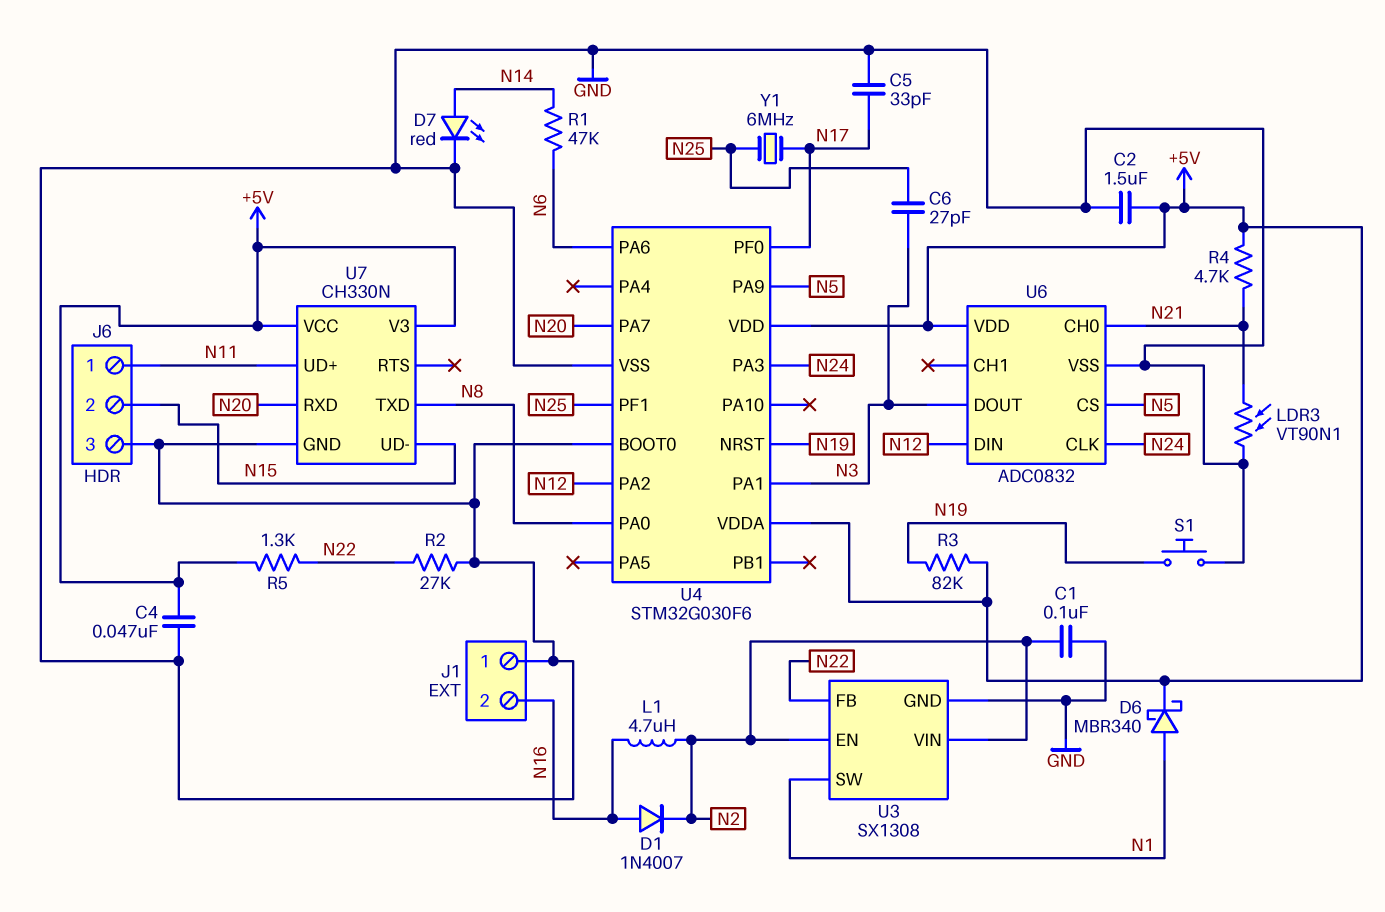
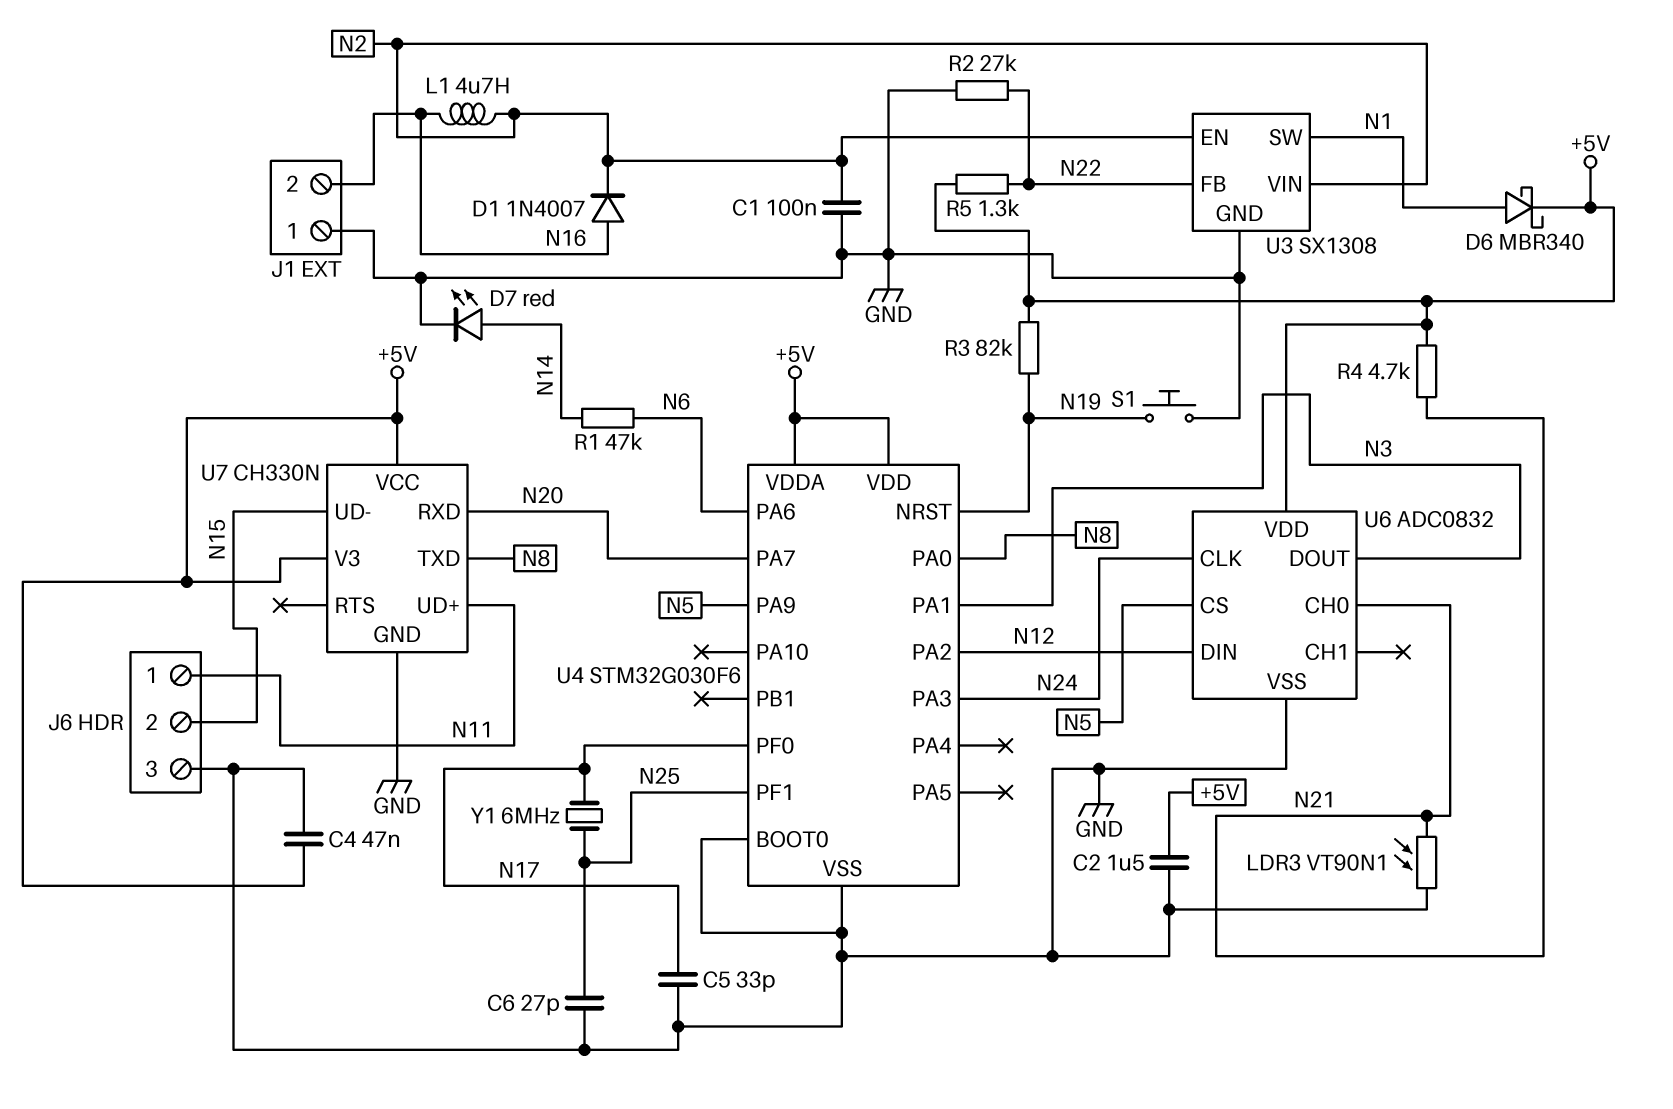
C6: 27pF (N3, N25) -> 27pF (GND, N25)

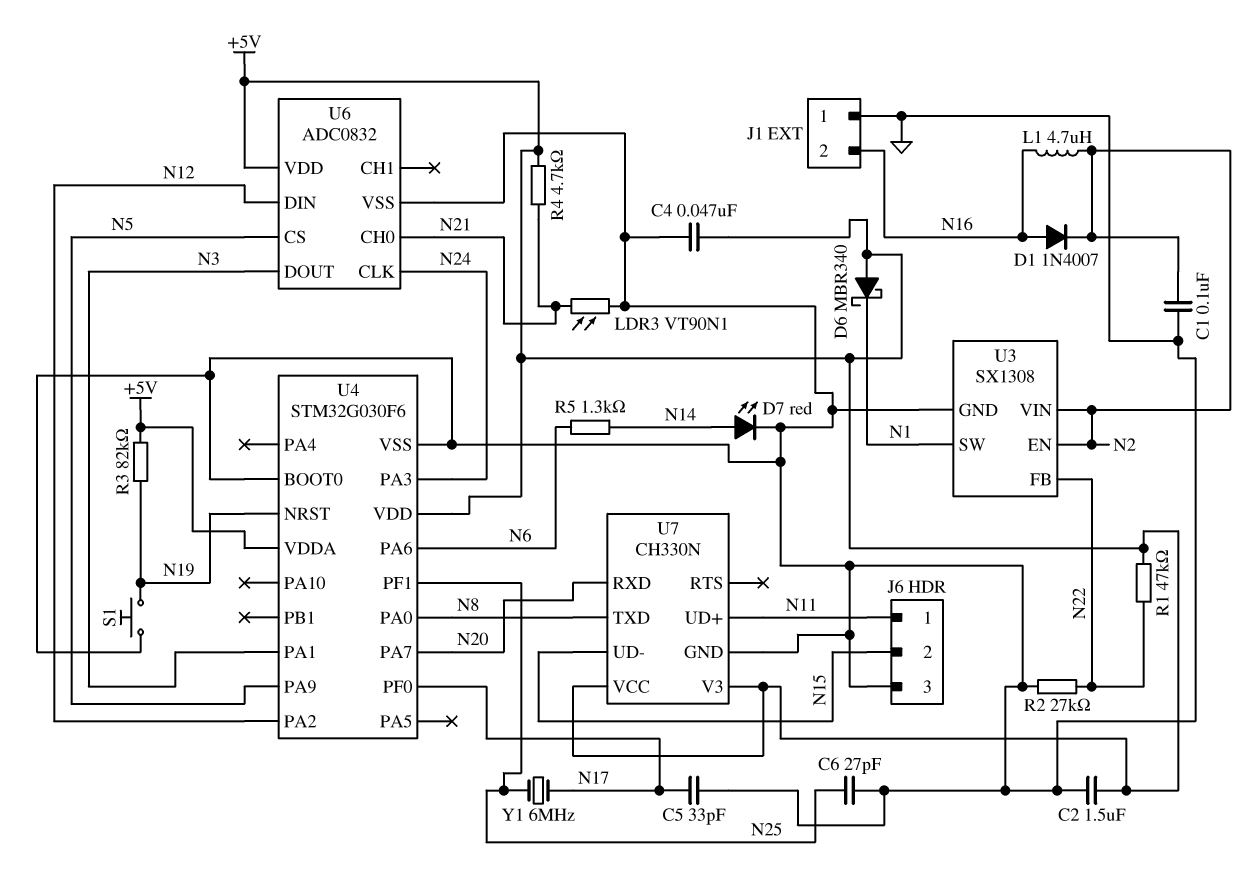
D6: schottky MBR340 (A N1, K +5V) -> schottky MBR340 (A +5V, K N1)
R1: 47k (N6, N14) -> 47k (+5V, N22)
R5: 1.3k (+5V, N22) -> 1.3k (N6, N14)

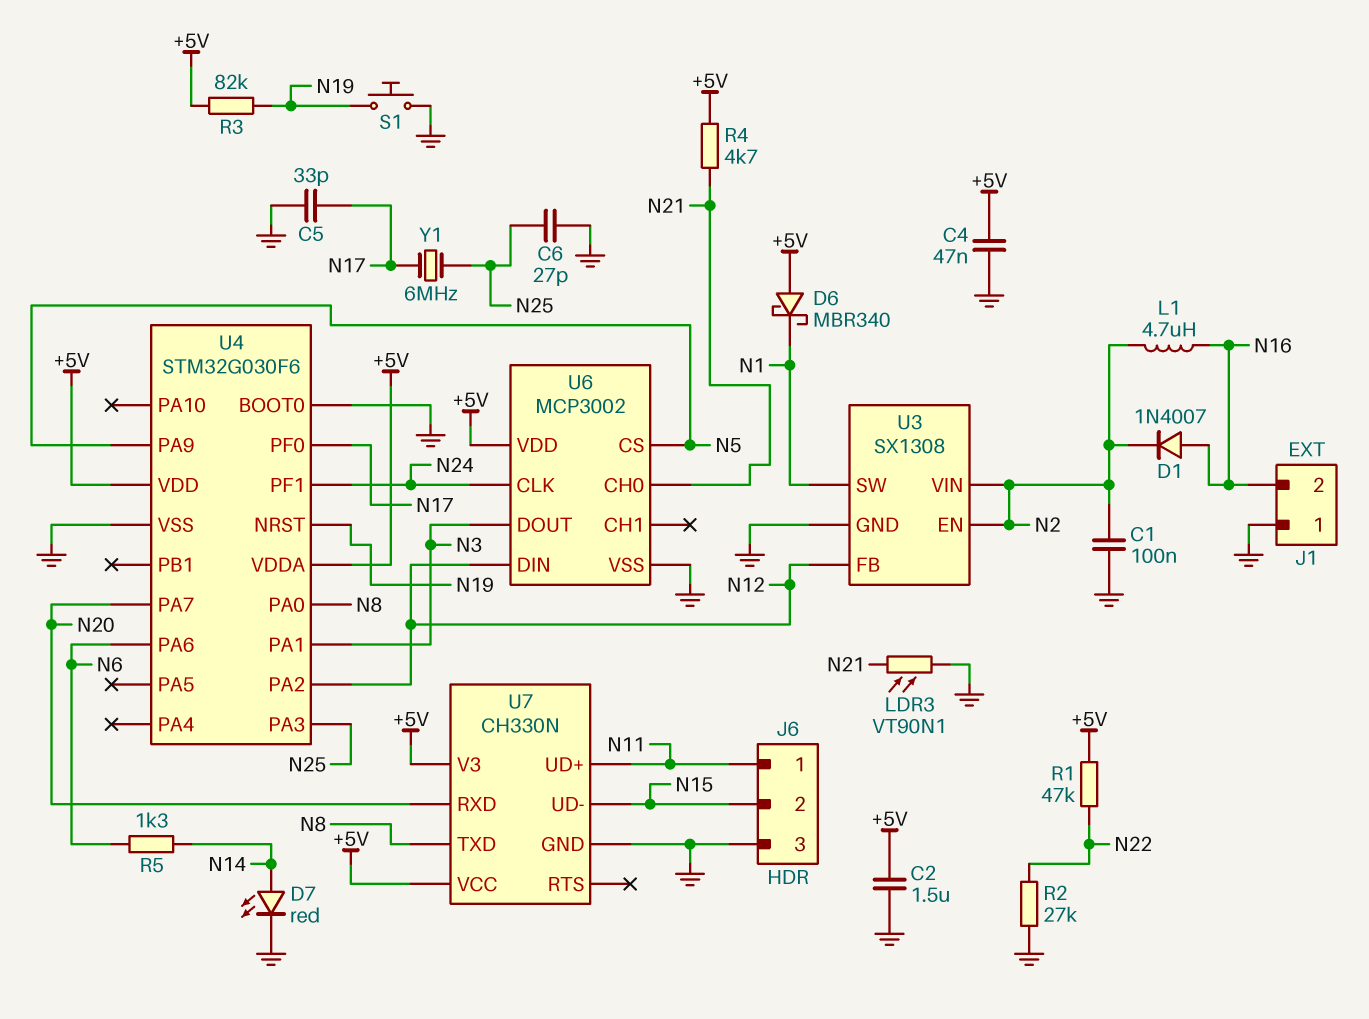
U3 pin FB: N22 -> N12
U4 pin PA3: N24 -> N25
U4 pin PF1: N25 -> N24
U6: ADC0832 -> MCP3002

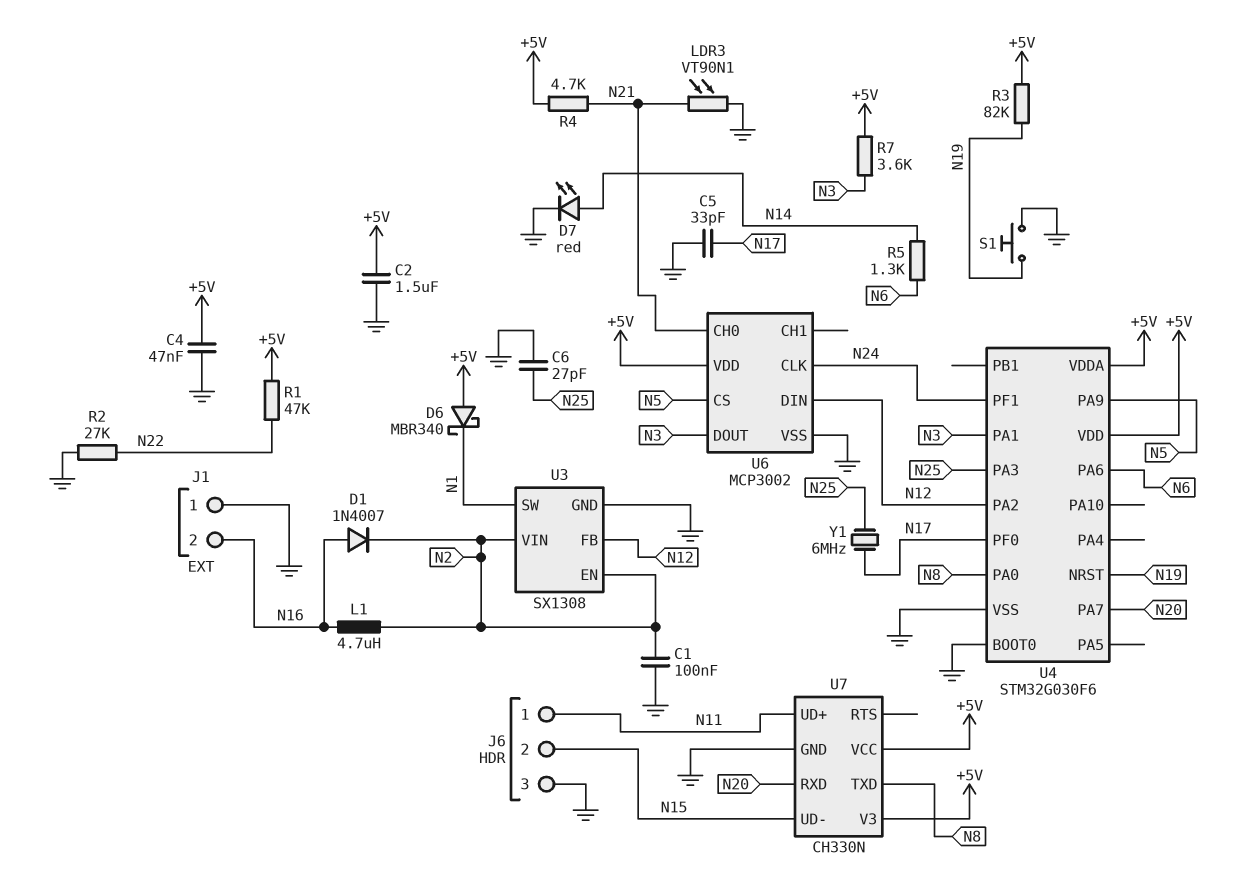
R7: none -> 3.6k (+5V, N3)

